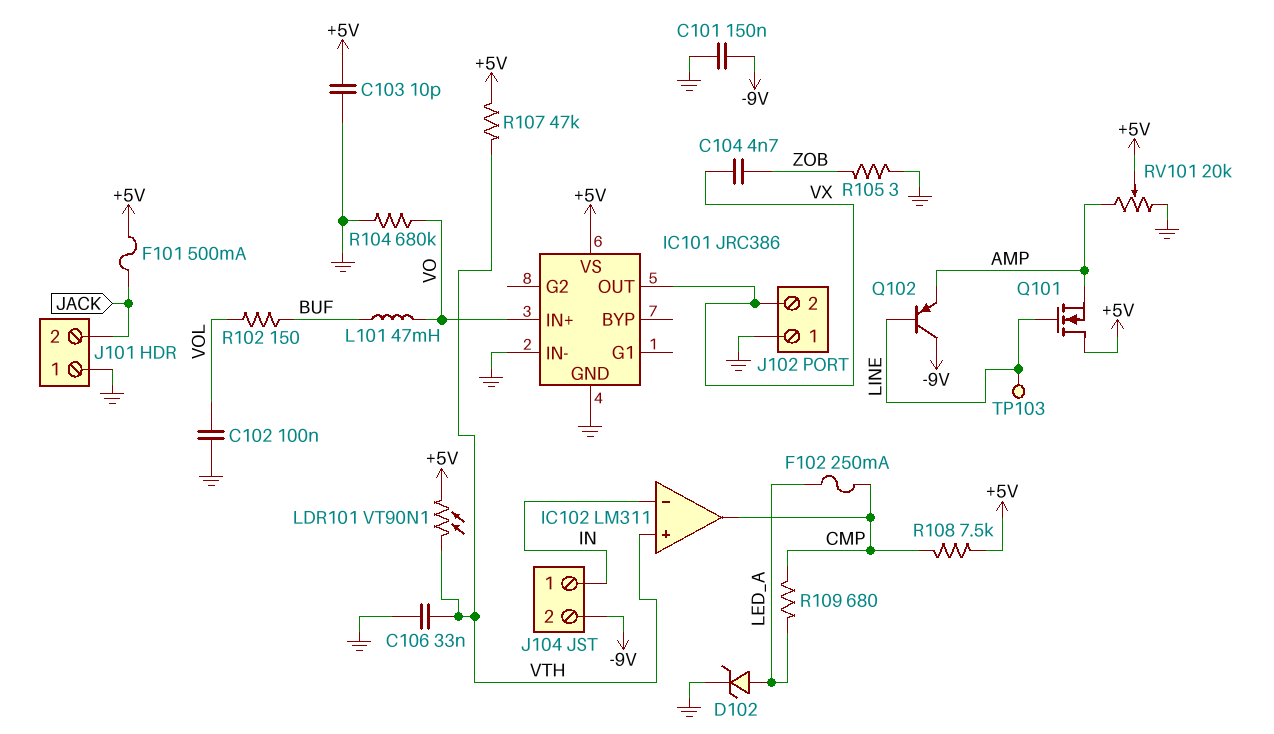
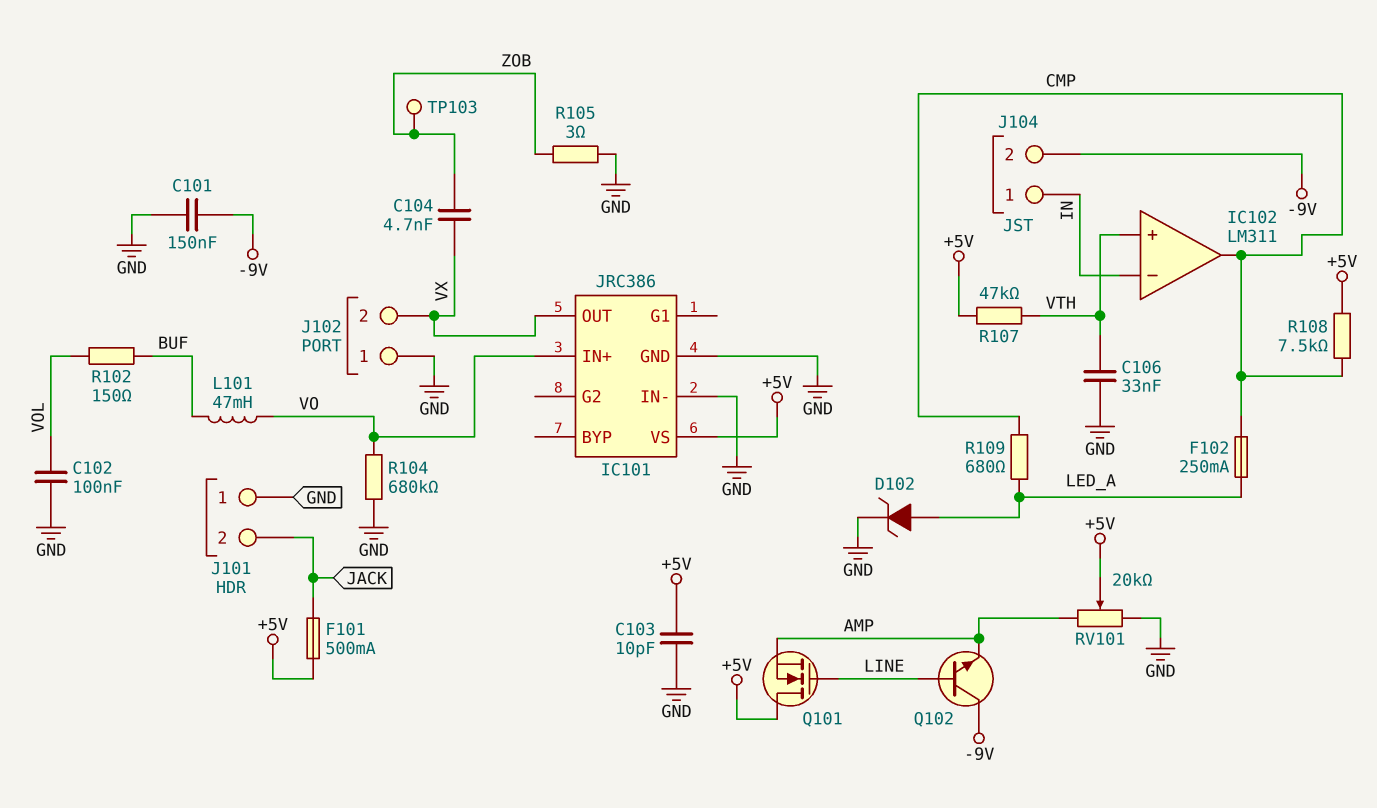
LDR101: VT90N1 (+5V, VTH) -> none
Q102: PNP (B LINE, C -9V, E AMP) -> NPN (B LINE, C -9V, E AMP)
TP103: test point (LINE) -> test point (ZOB)

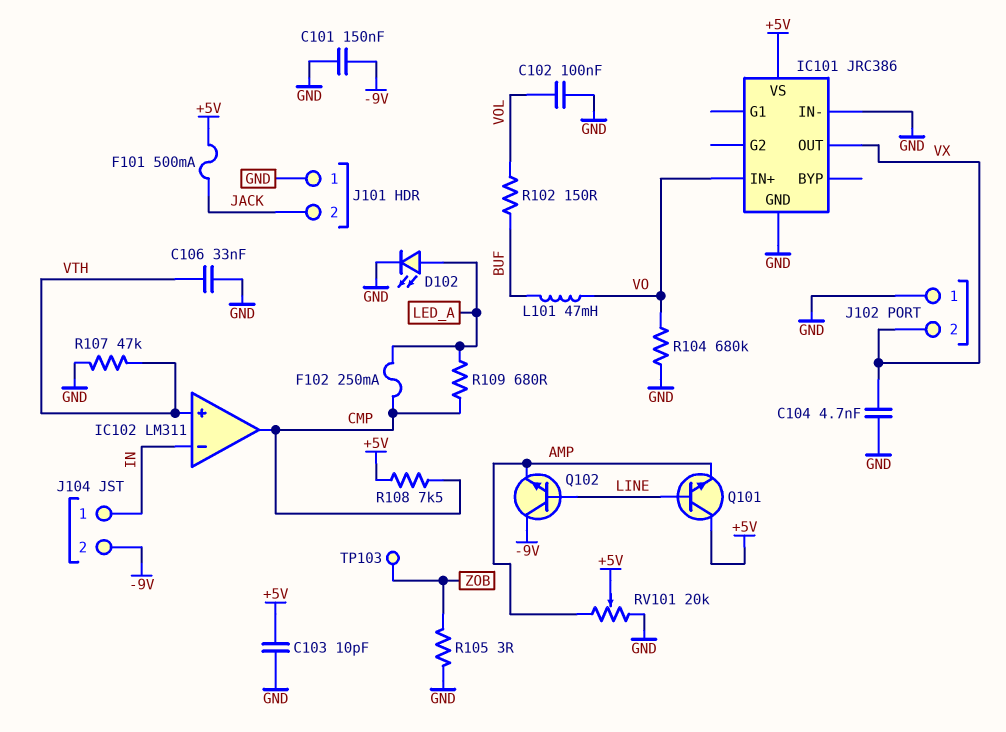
C104: 4.7nF (VX, ZOB) -> 4.7nF (GND, VX)
D102: zener (A LED_A, K GND) -> LED (A LED_A, K GND)
Q101: NMOS (G LINE, D +5V, S AMP) -> NPN (B LINE, C +5V, E AMP)
R107: 47k (+5V, VTH) -> 47k (GND, VTH)

